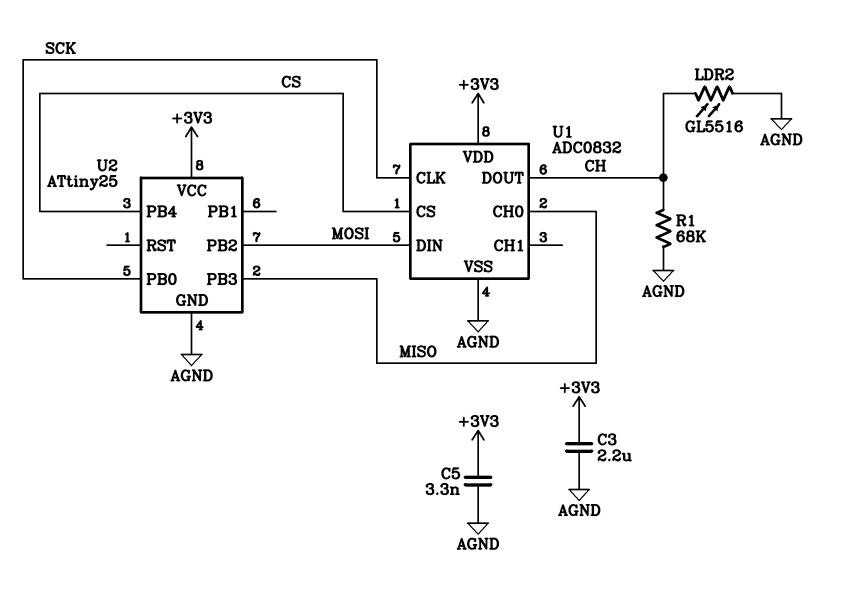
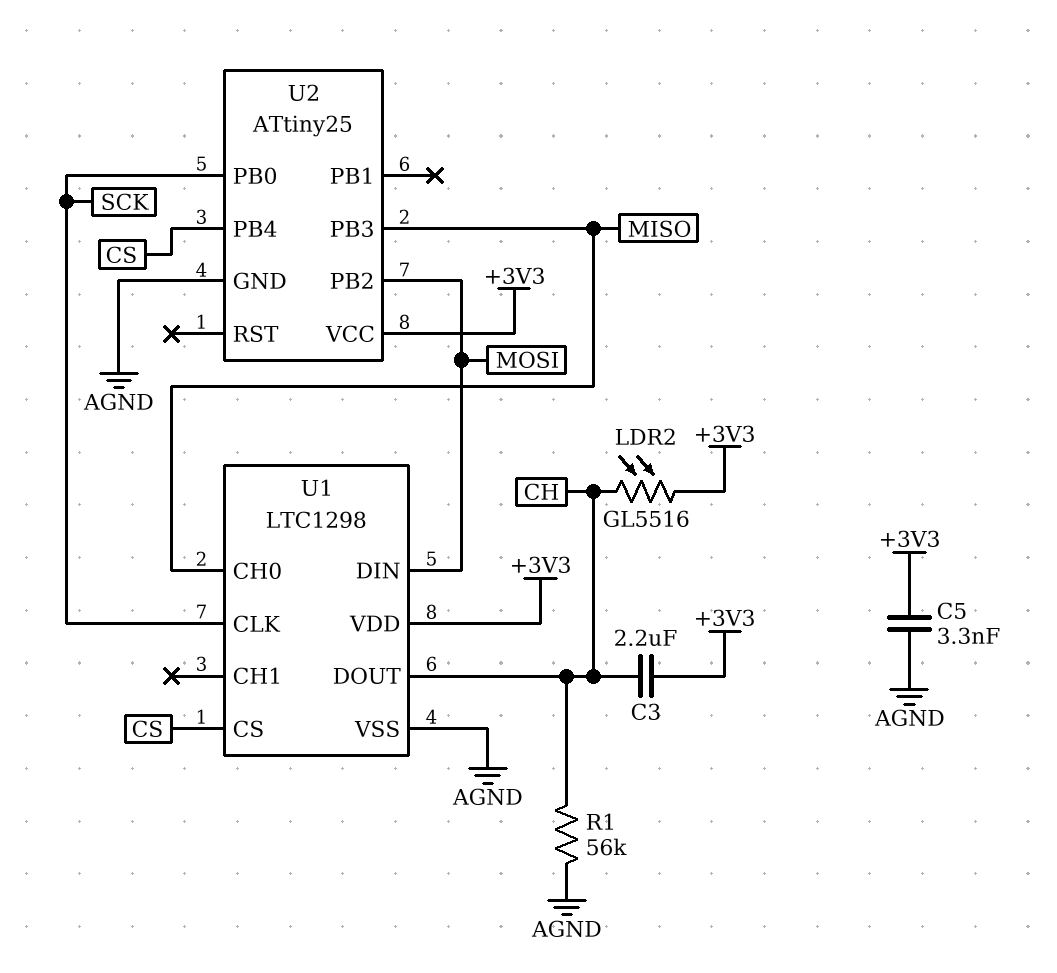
C3: 2.2uF (+3V3, AGND) -> 2.2uF (+3V3, CH)
LDR2: GL5516 (AGND, CH) -> GL5516 (+3V3, CH)
R1: 68k (AGND, CH) -> 56k (AGND, CH)
U1: ADC0832 -> LTC1298

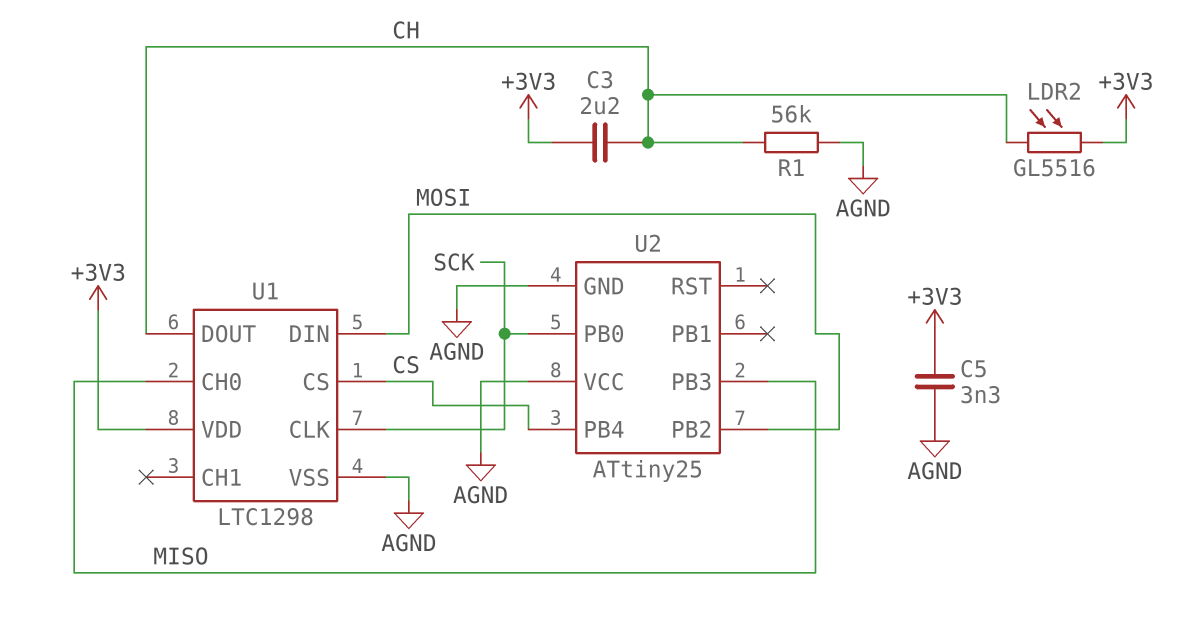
U2 pin VCC: +3V3 -> AGND

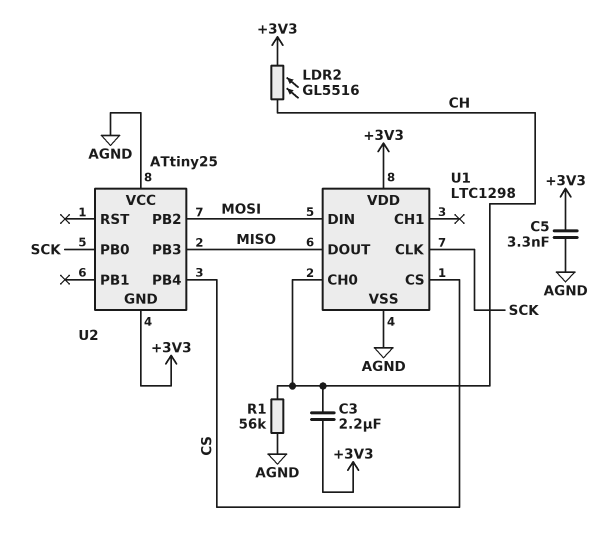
U1 pin CH0: MISO -> CH
U1 pin DOUT: CH -> MISO
U2 pin GND: AGND -> +3V3

